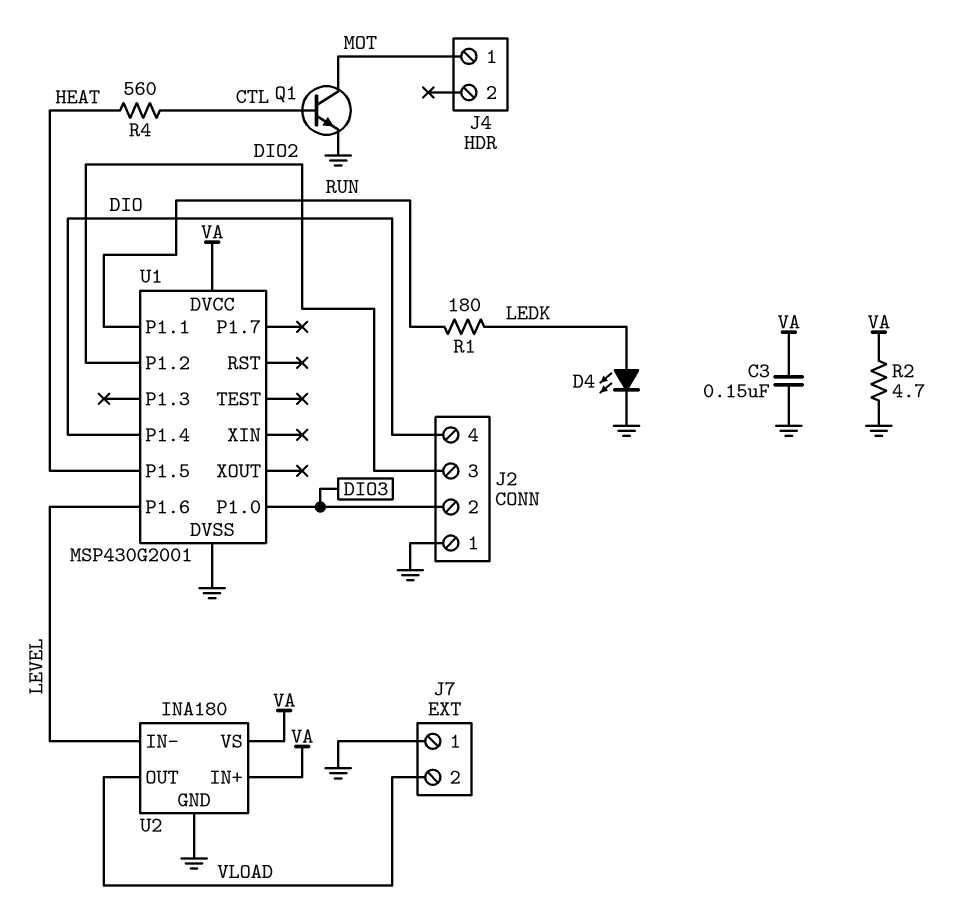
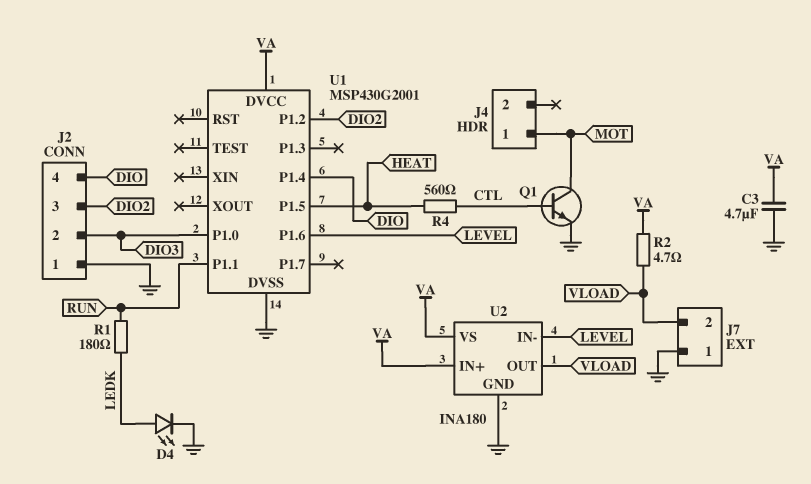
C3: 150nF (GND, VA) -> 4.7uF (GND, VA)
R2: 4.7 (GND, VA) -> 4.7 (VA, VLOAD)

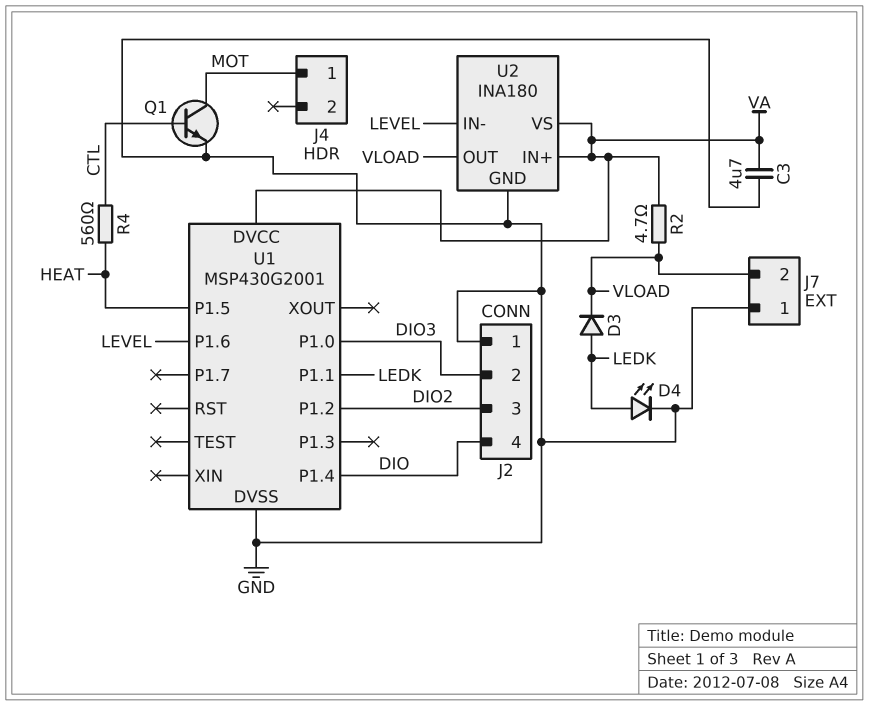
D3: none -> diode (A LEDK, K VLOAD)
R1: 180 (LEDK, RUN) -> none
U1 pin P1.1: RUN -> LEDK

